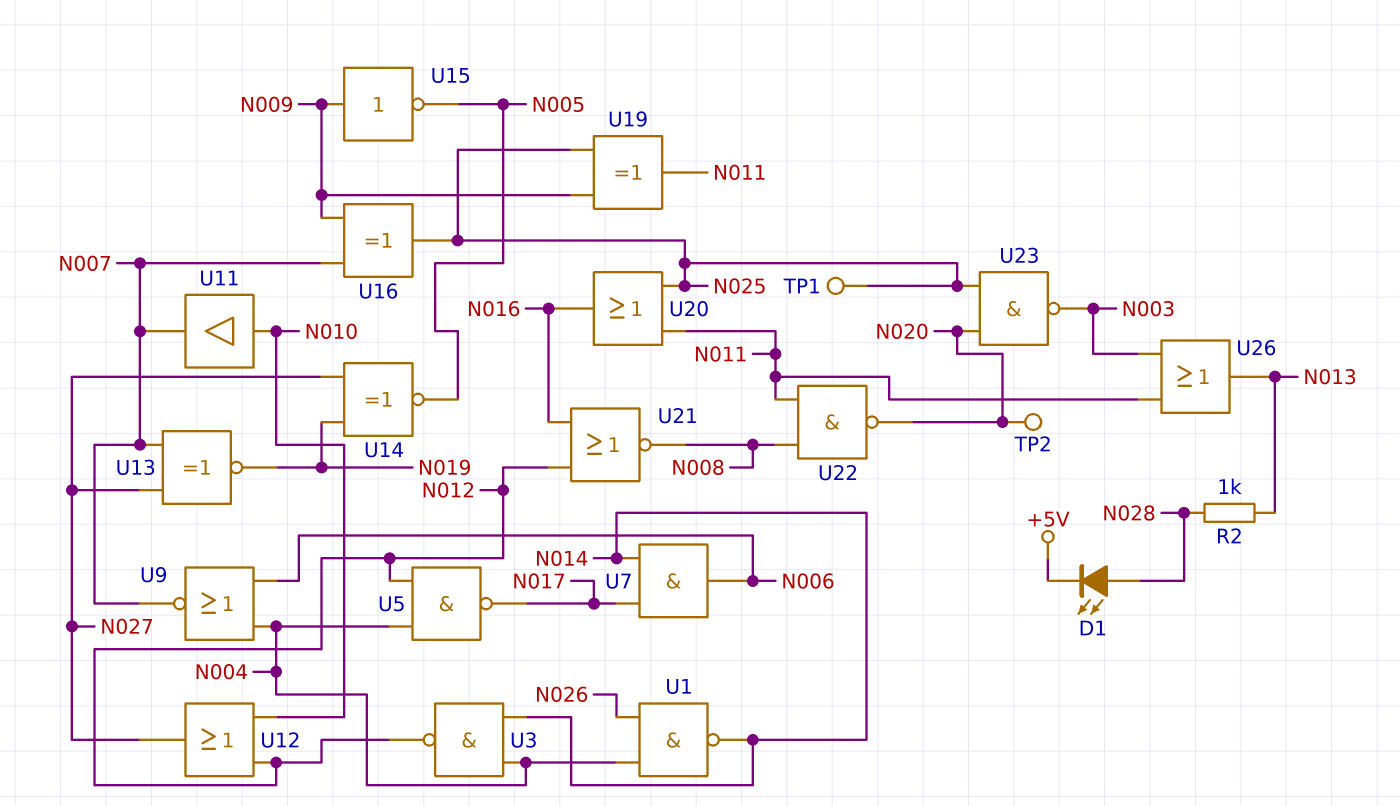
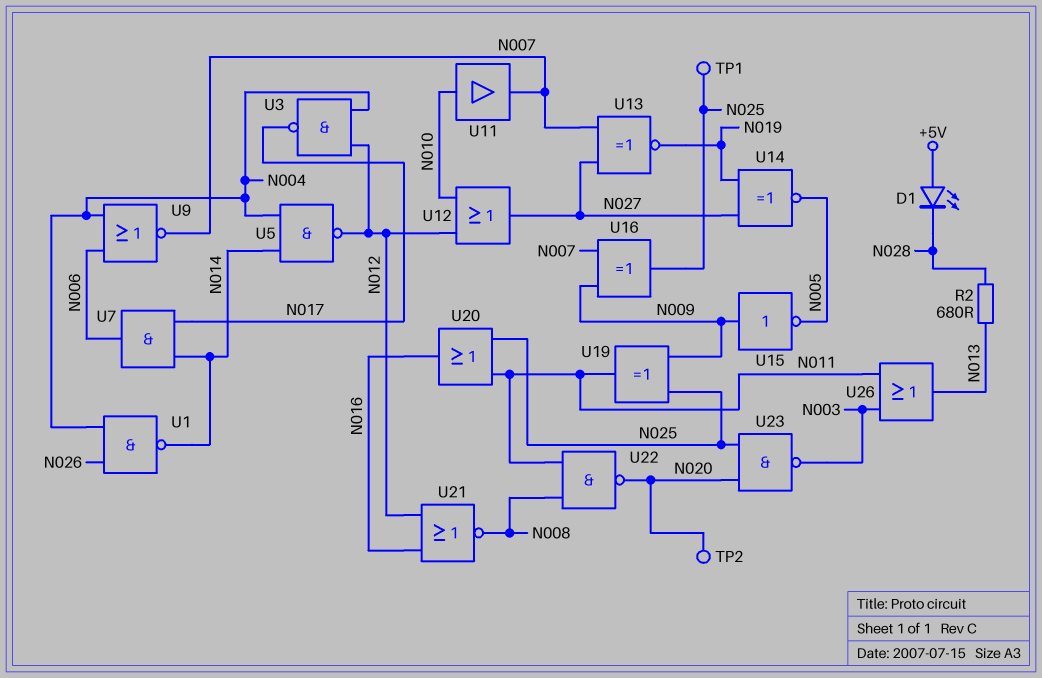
D1: LED (A N028, K +5V) -> LED (A +5V, K N028)
R2: 1k (N013, N028) -> 680 (N013, N028)
U3: NAND (in N004, in N014, out N012) -> NAND (in N004, in N012, out N017)
U5: NAND (in N004, in N012, out N017) -> NAND (in N004, in N014, out N012)

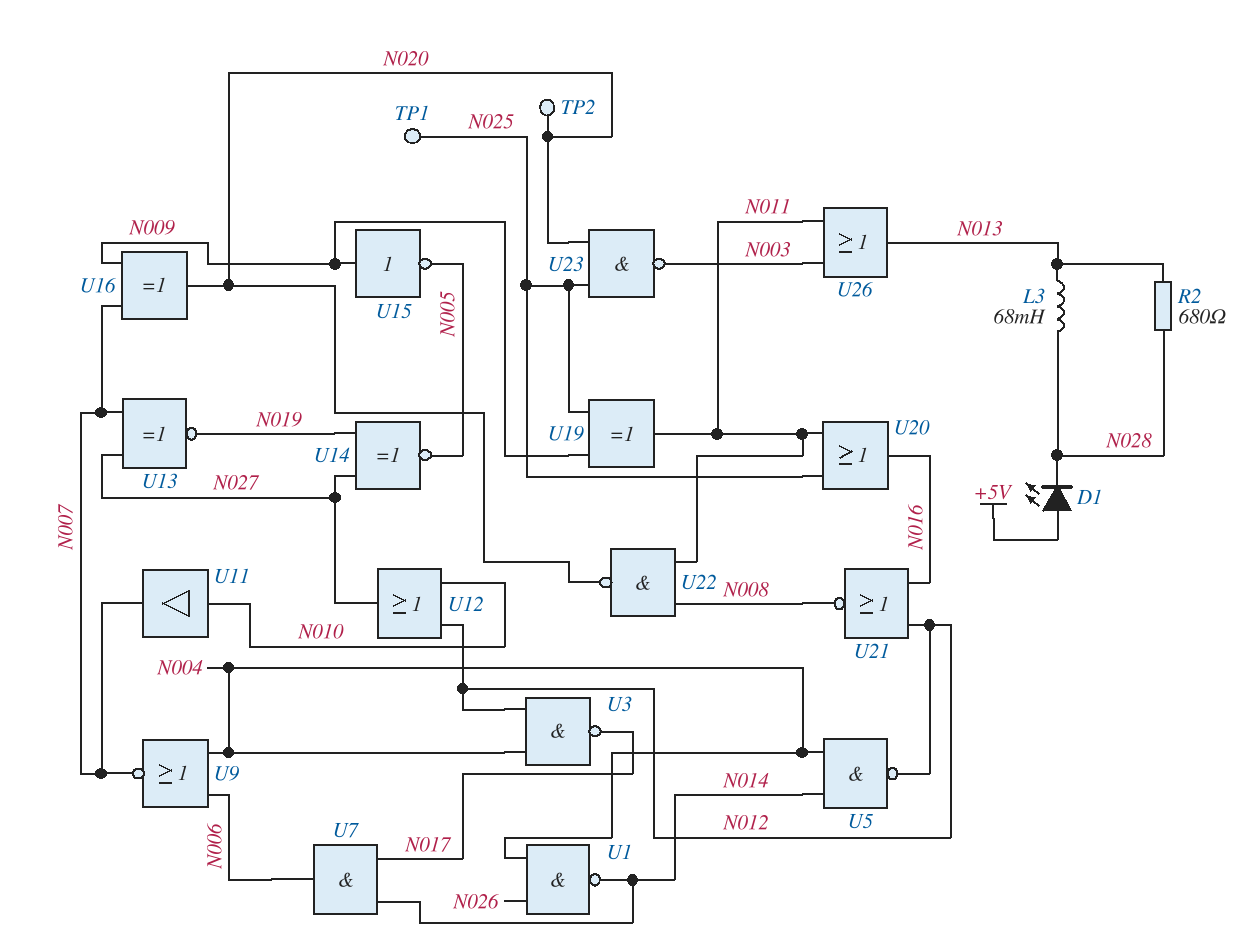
L3: none -> 68mH (N013, N028)
U16: XOR (in N007, in N009, out N025) -> XOR (in N007, in N009, out N020)

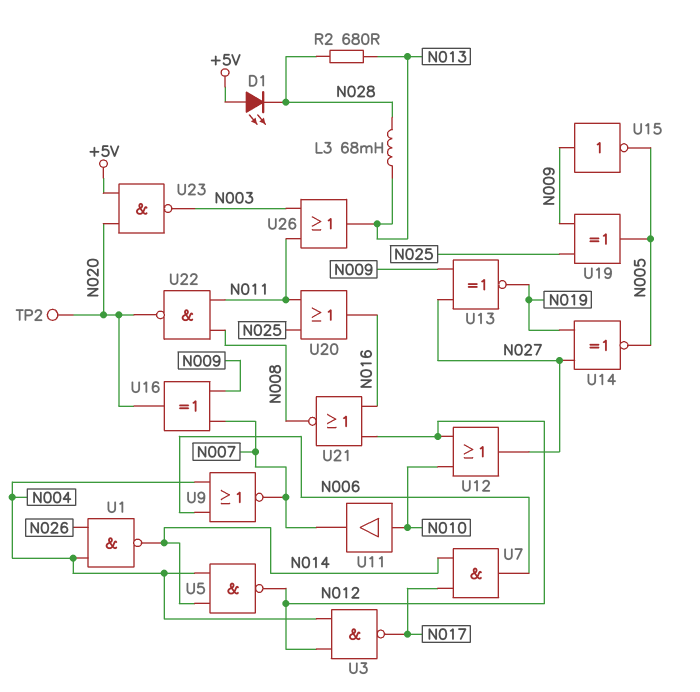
TP1: test point (N025) -> none
U13: XNOR (in N007, in N027, out N019) -> XNOR (in N009, in N027, out N019)
U19: XOR (in N009, in N025, out N011) -> XOR (in N009, in N025, out N005)
U23: NAND (in N020, in N025, out N003) -> NAND (in +5V, in N020, out N003)

